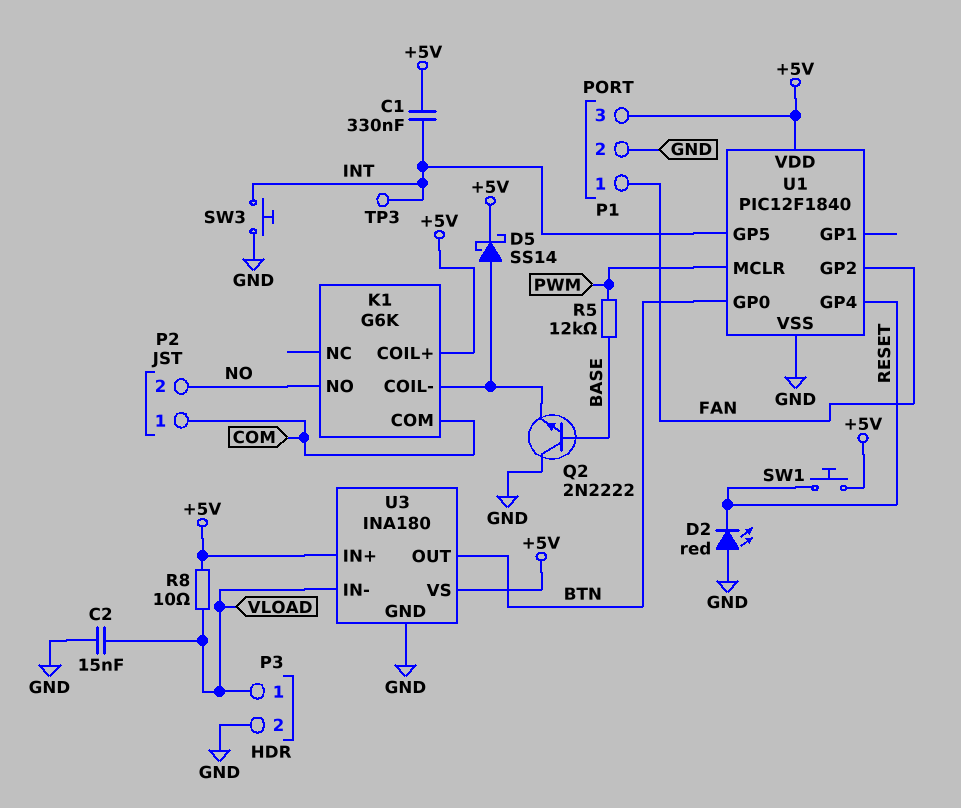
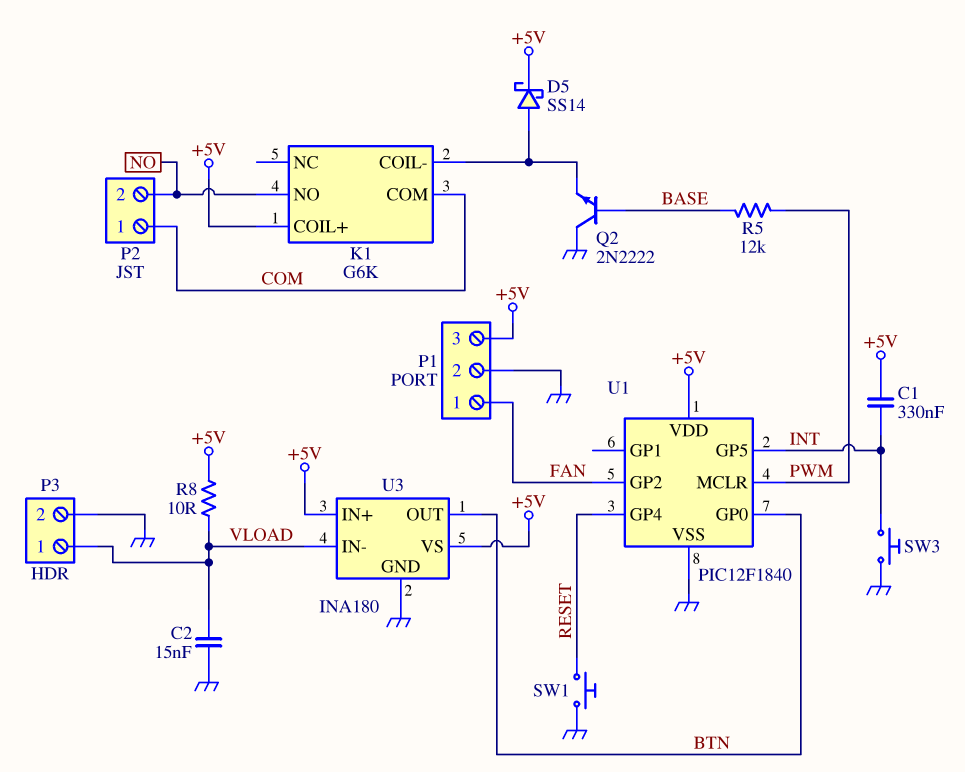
D2: LED red (A GND, K RESET) -> none
SW1: button (+5V, RESET) -> button (GND, RESET)
TP3: test point (INT) -> none

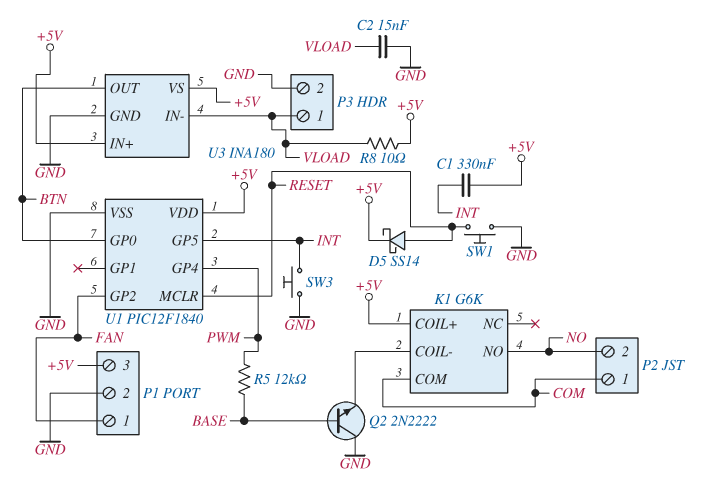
D5: schottky SS14 (A K1/COIL-, K +5V) -> schottky SS14 (A RESET, K +5V)
U1 pin GP4: RESET -> PWM
U1 pin MCLR: PWM -> RESET

